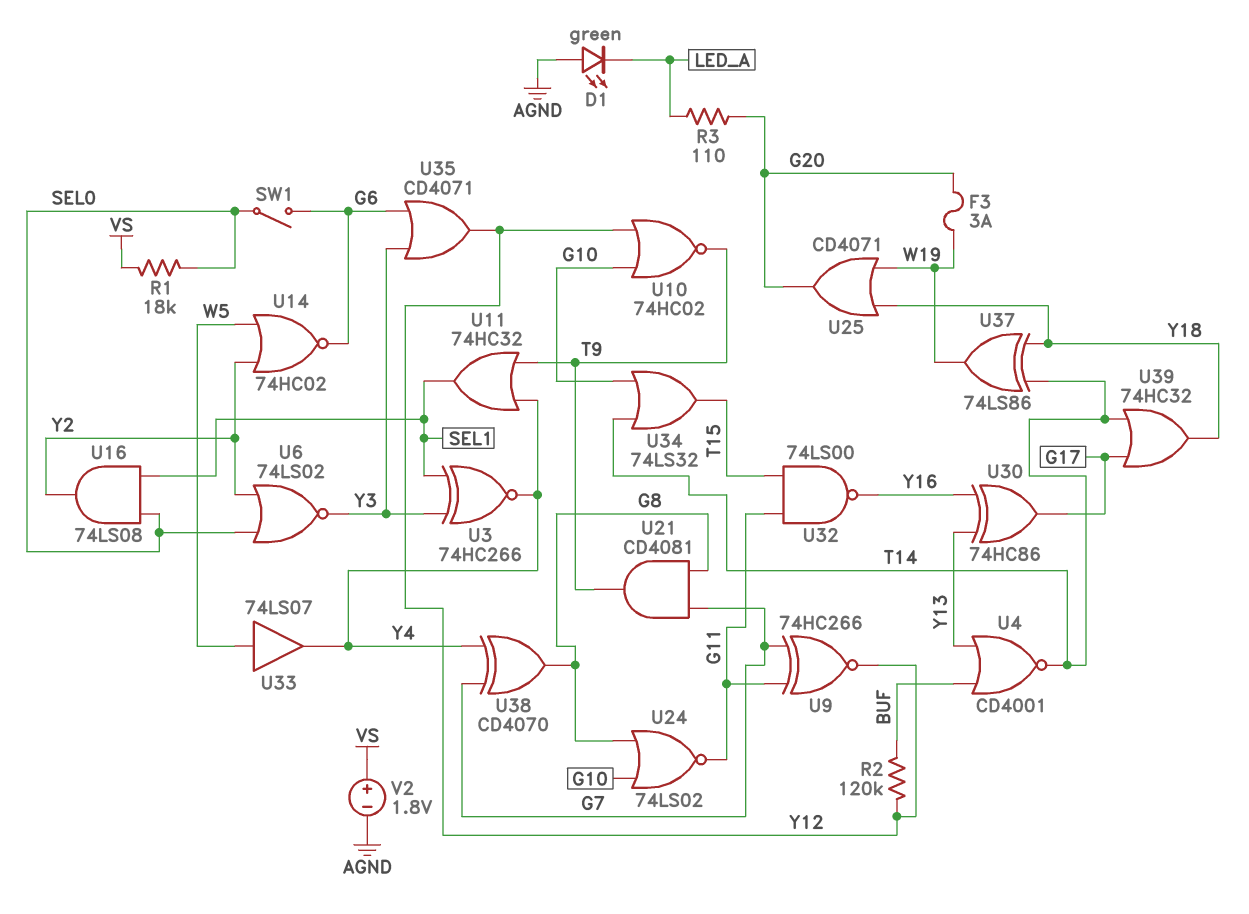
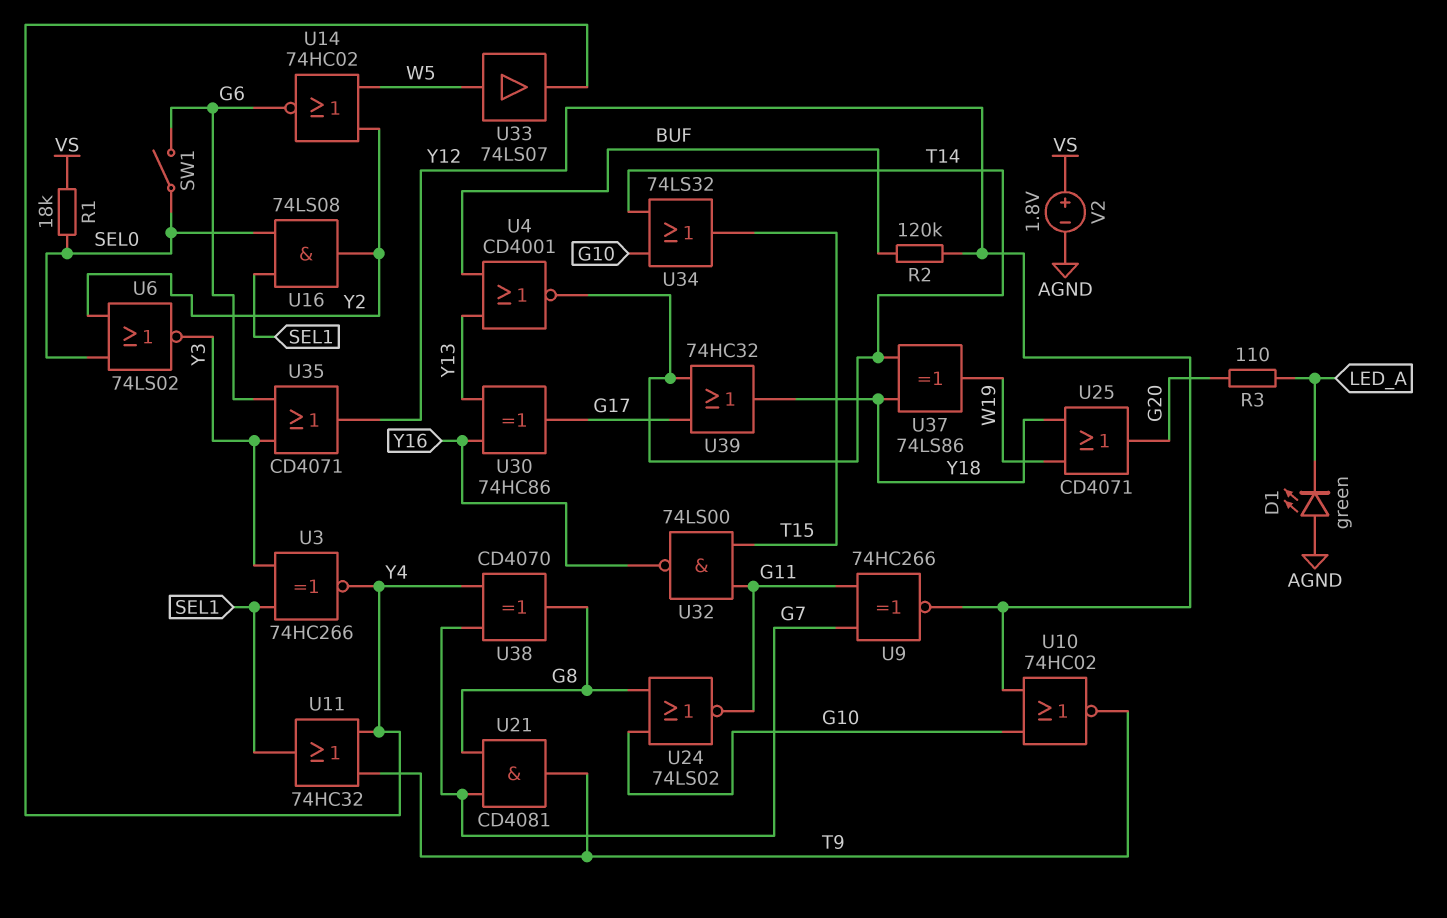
F3: 3A (G20, W19) -> none

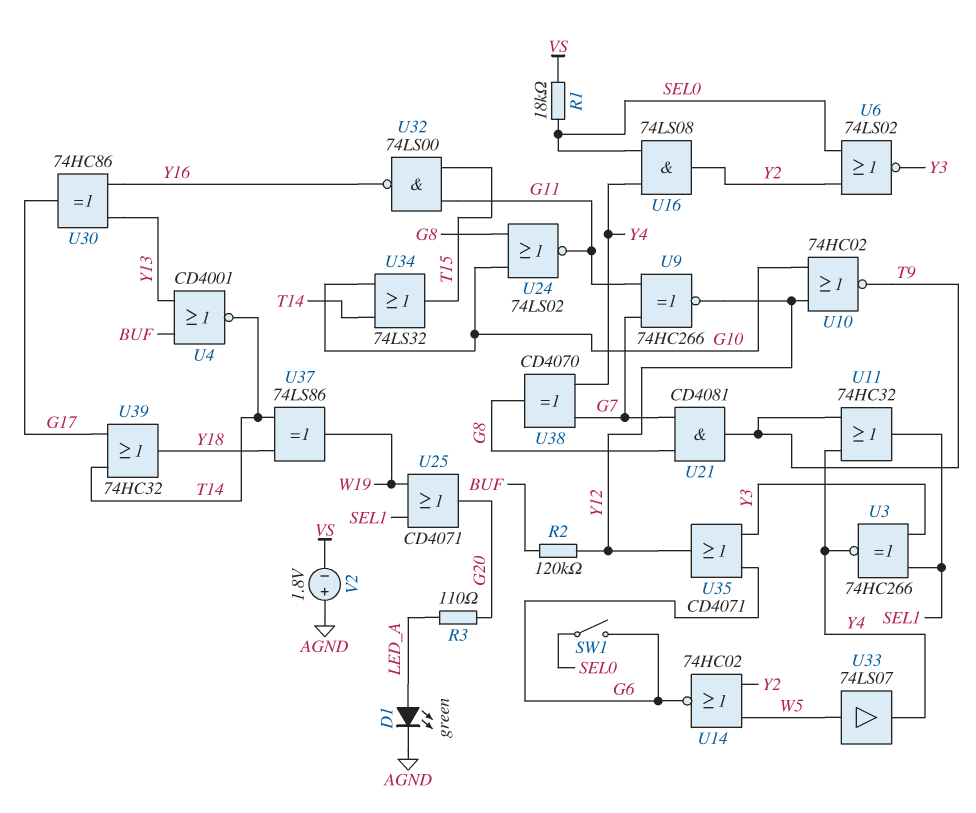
D1: LED green (A AGND, K LED_A) -> LED green (A LED_A, K AGND)
U16: AND 74LS08 (in SEL0, in SEL1, out Y2) -> AND 74LS08 (in SEL0, in Y4, out Y2)
U25: OR CD4071 (in W19, in Y18, out G20) -> OR CD4071 (in SEL1, in W19, out G20)
V2: 1.8V (plus VS, minus AGND) -> 1.8V (plus AGND, minus VS)

